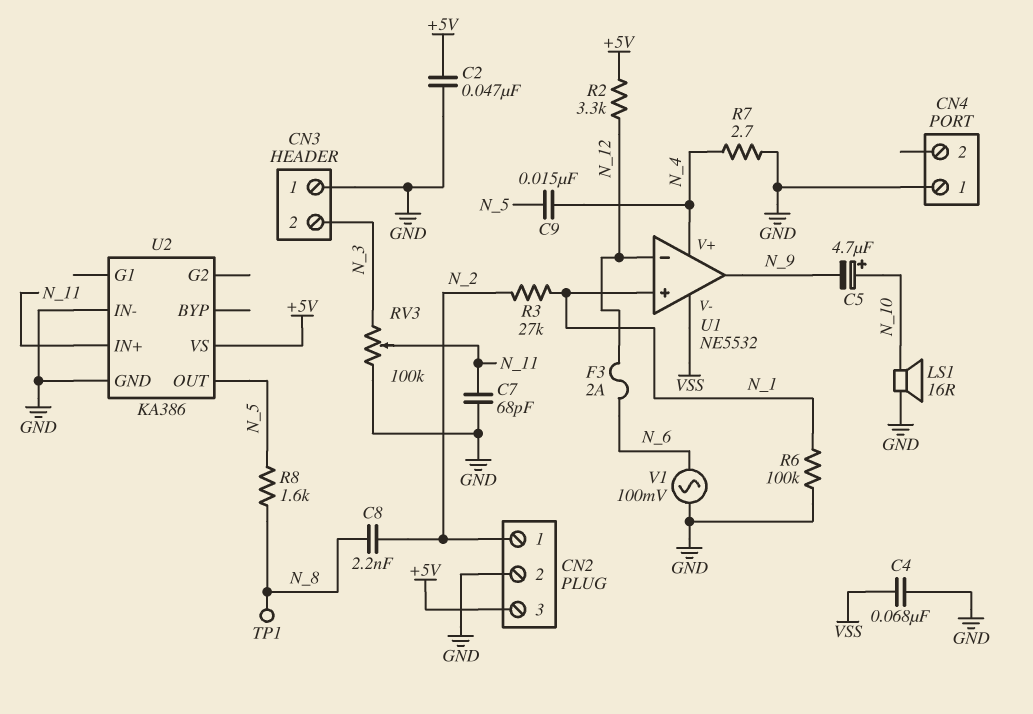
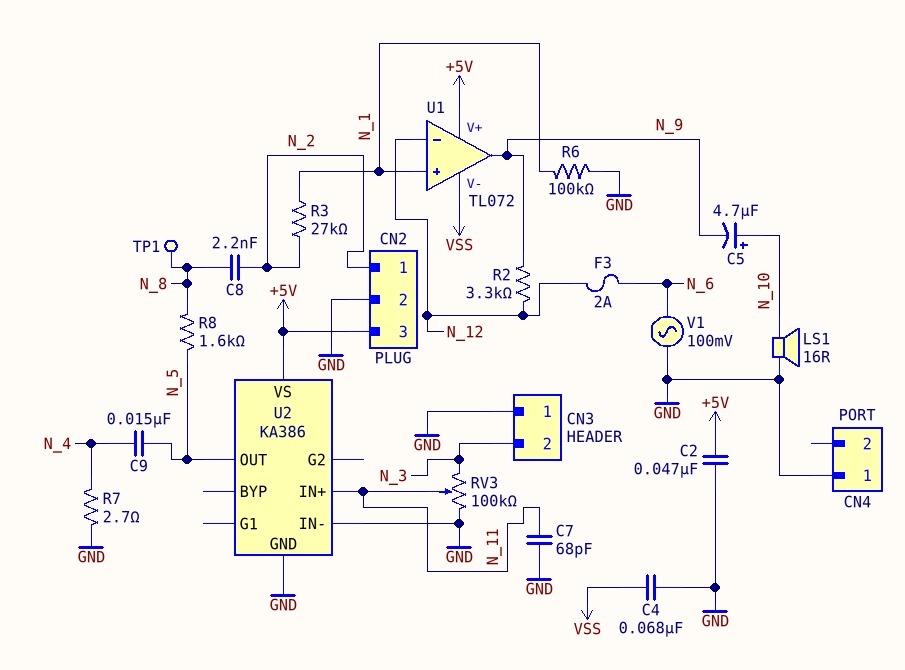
R2: 3.3k (+5V, N_12) -> 3.3k (N_9, N_12)
U1: NE5532 -> TL072
U1 pin V+: N_4 -> +5V

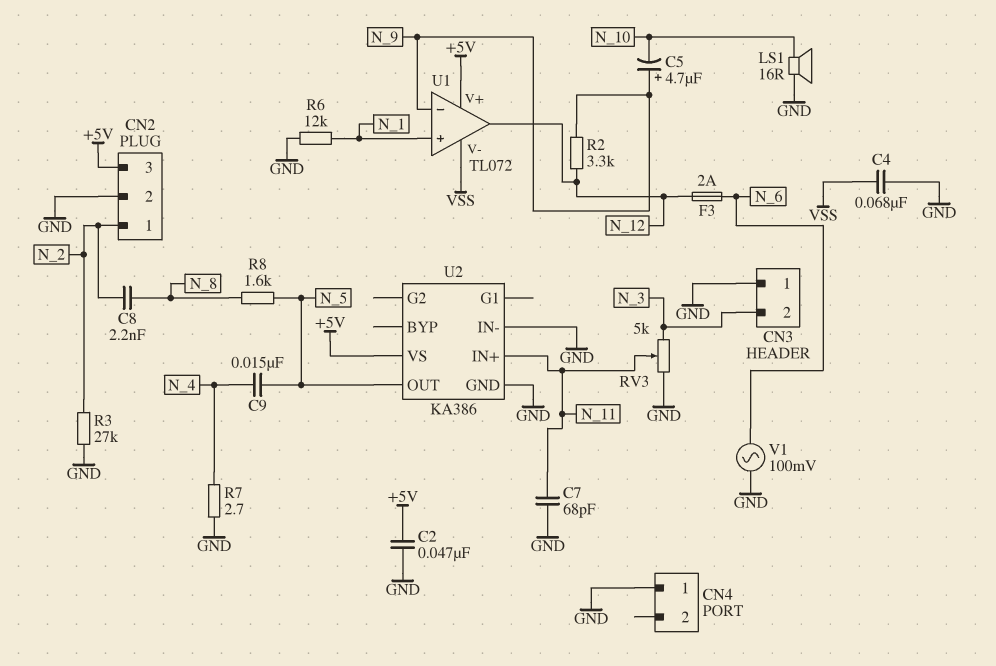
C5: 4.7uF (plus N_10, minus N_9) -> 4.7uF (plus N_9, minus N_10)
R3: 27k (N_1, N_2) -> 27k (GND, N_2)
R6: 100k (GND, N_1) -> 12k (GND, N_1)
RV3: 100k (GND, N_3, wiper N_11) -> 5k (GND, N_3, wiper N_11)
TP1: test point (N_8) -> none
U1 pin in-: N_12 -> N_9
U1 pin out: N_9 -> N_12

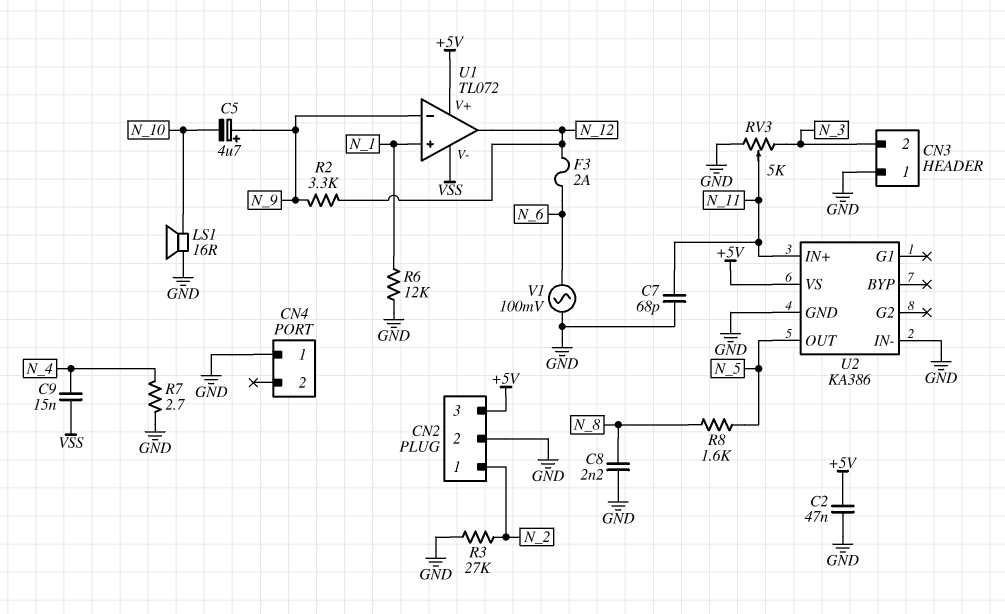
C4: 68nF (GND, VSS) -> none
C8: 2.2nF (N_2, N_8) -> 2.2nF (GND, N_8)
C9: 15nF (N_4, N_5) -> 15nF (N_4, VSS)

